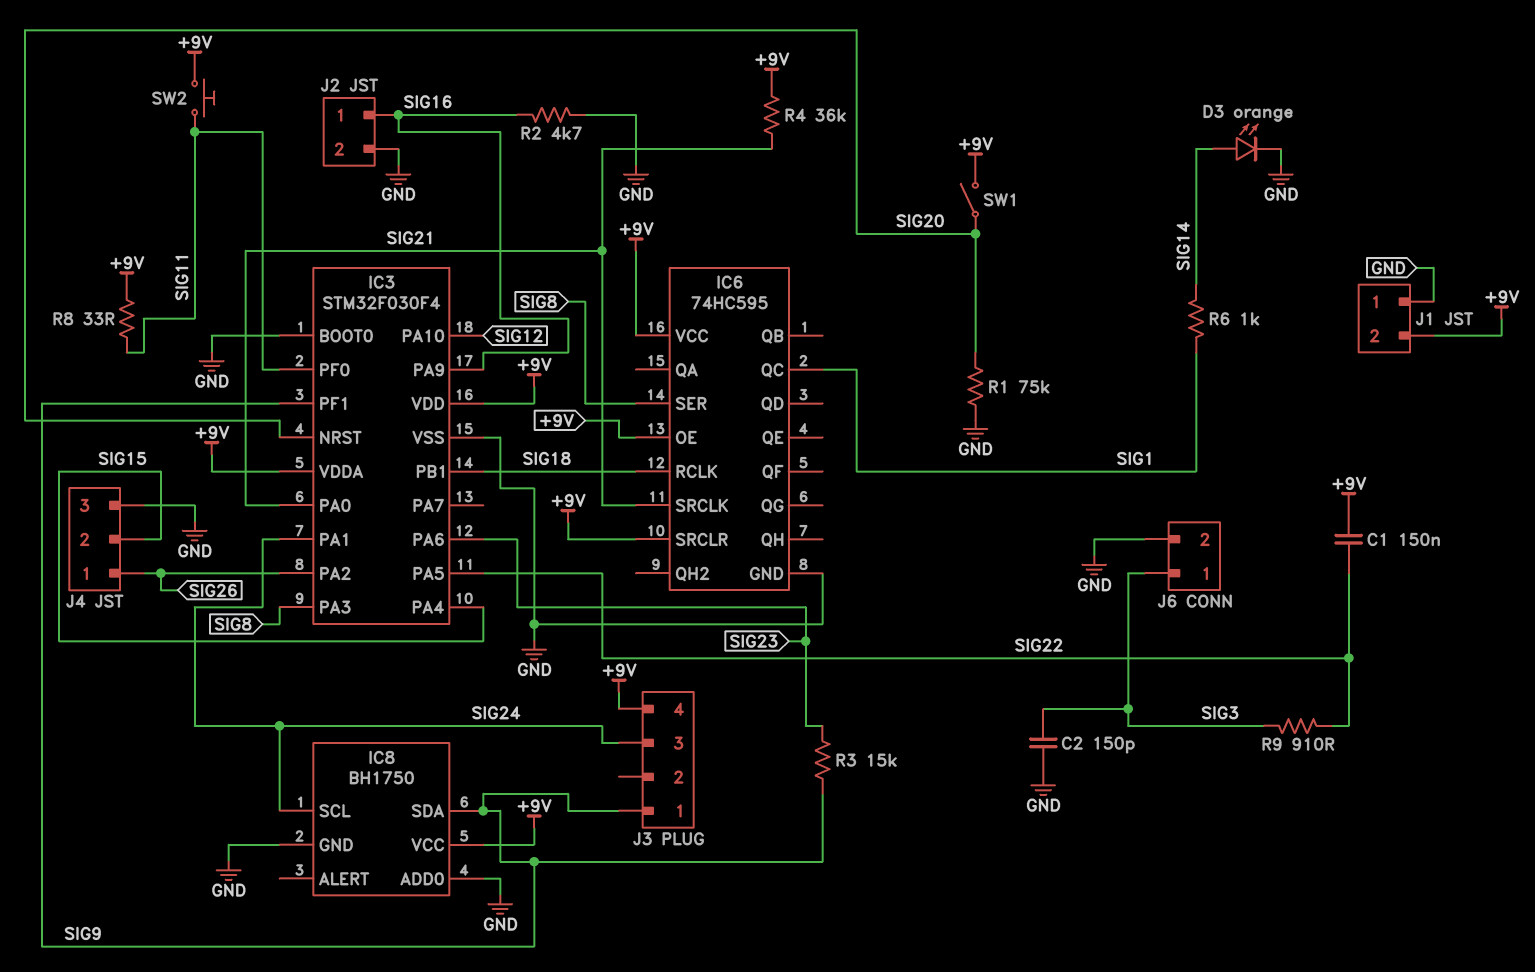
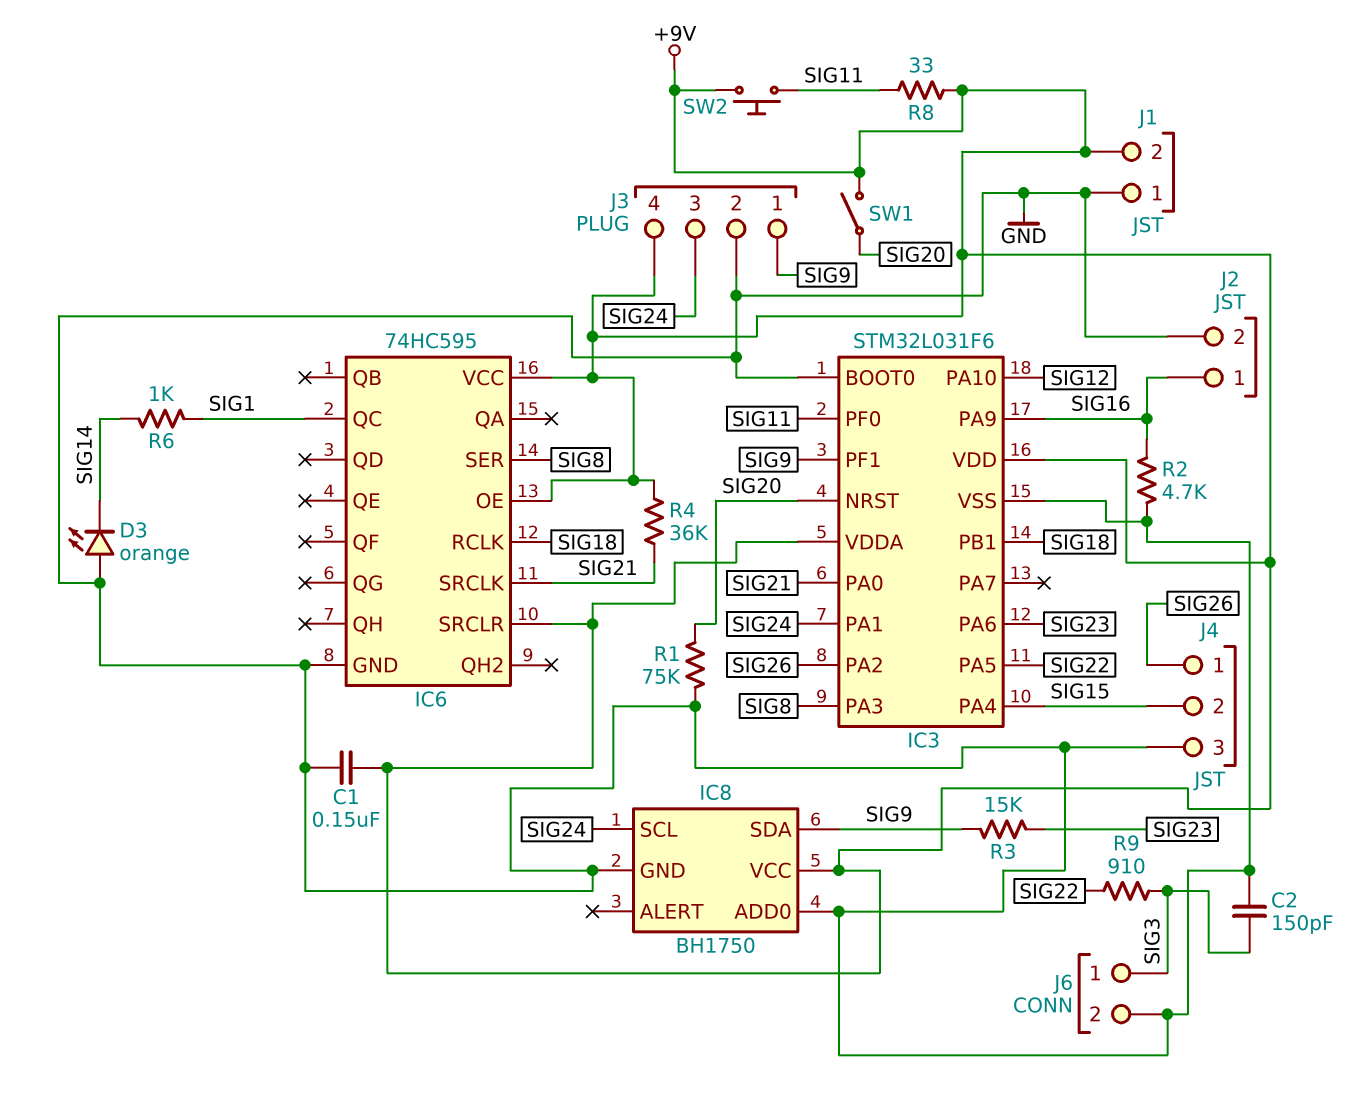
C1: 150nF (+9V, SIG22) -> 150nF (+9V, GND)
D3: LED orange (A SIG14, K GND) -> LED orange (A GND, K SIG14)
IC3: STM32F030F4 -> STM32L031F6
J3 pin 2: none -> GND

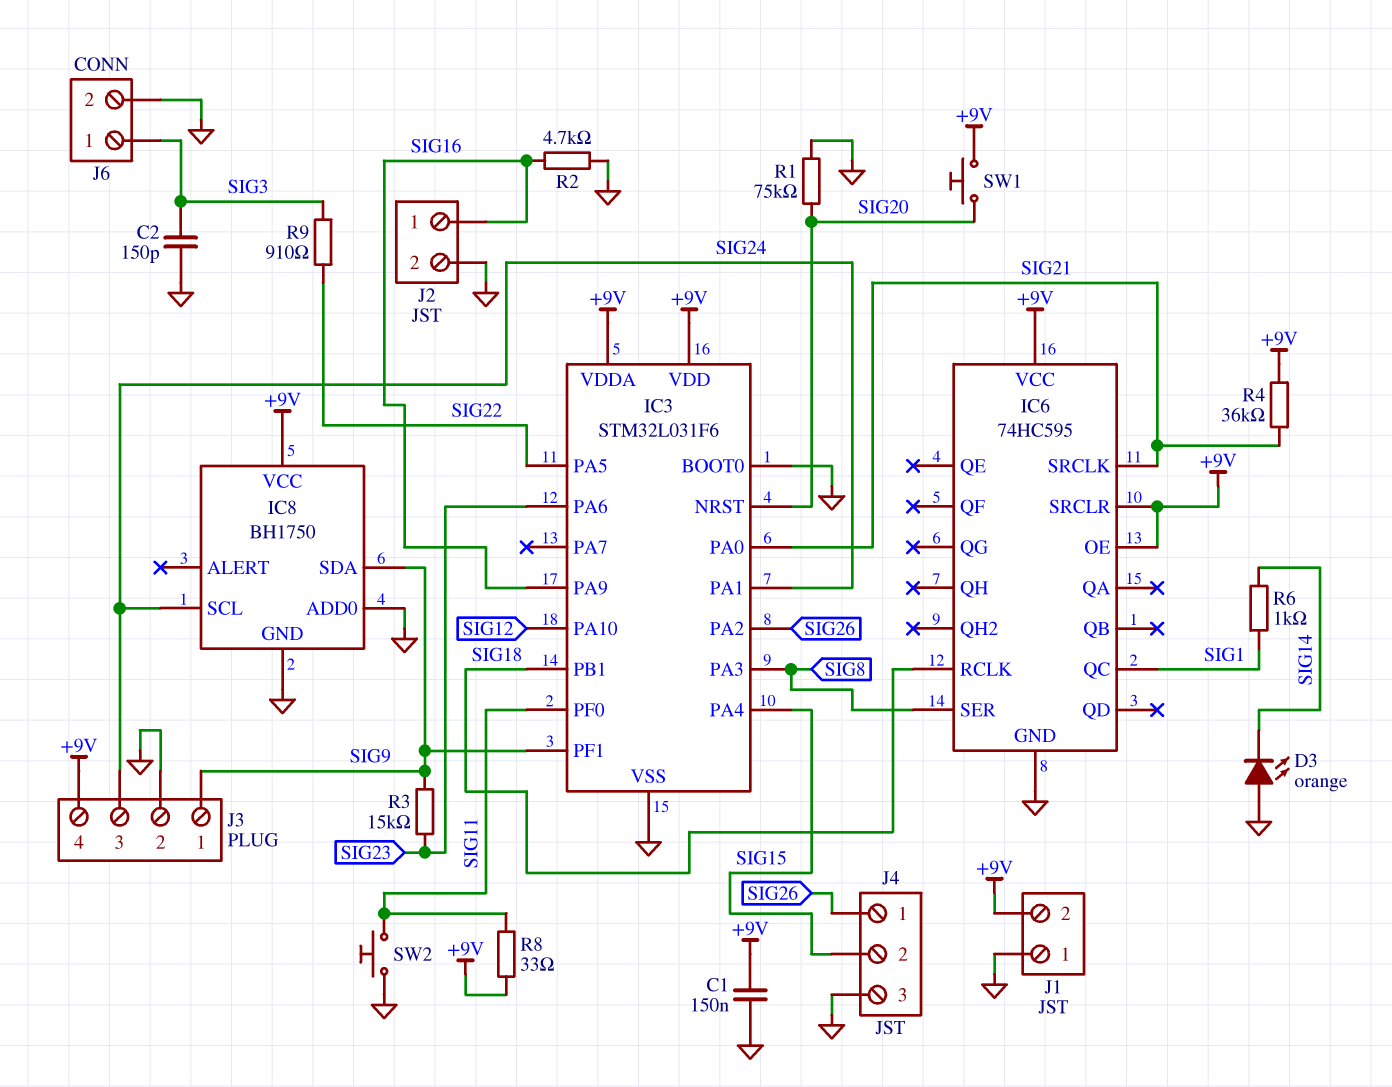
SW1: switch (+9V, SIG20) -> button (+9V, SIG20)
SW2: button (+9V, SIG11) -> button (GND, SIG11)

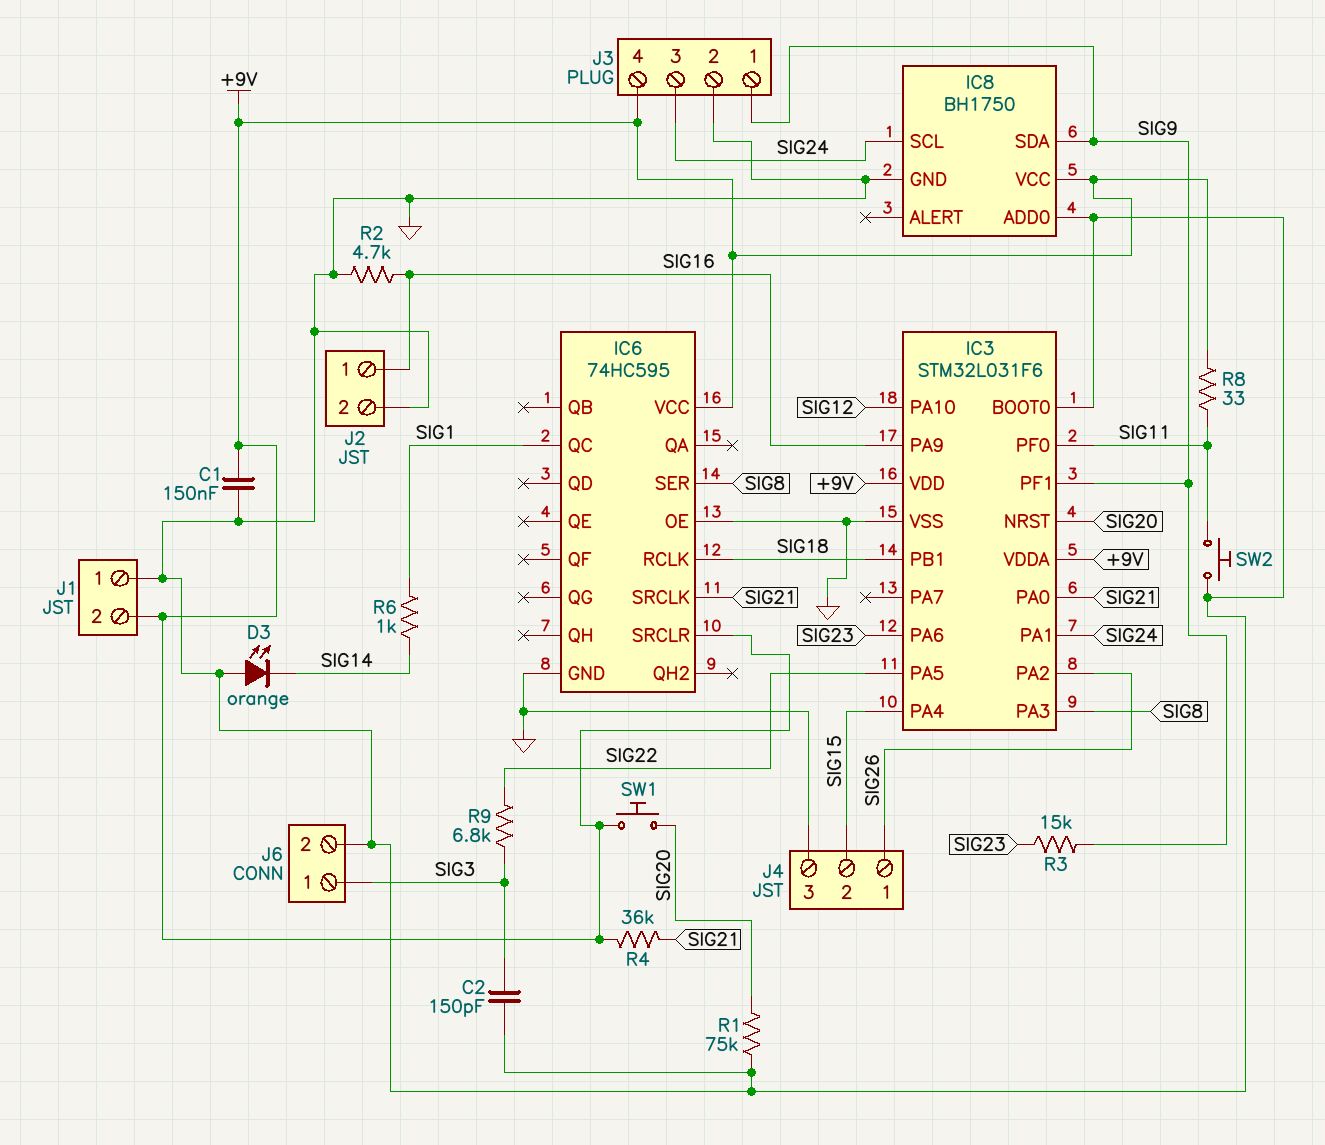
IC6 pin OE: +9V -> GND
R9: 910 (SIG3, SIG22) -> 6.8k (SIG3, SIG22)

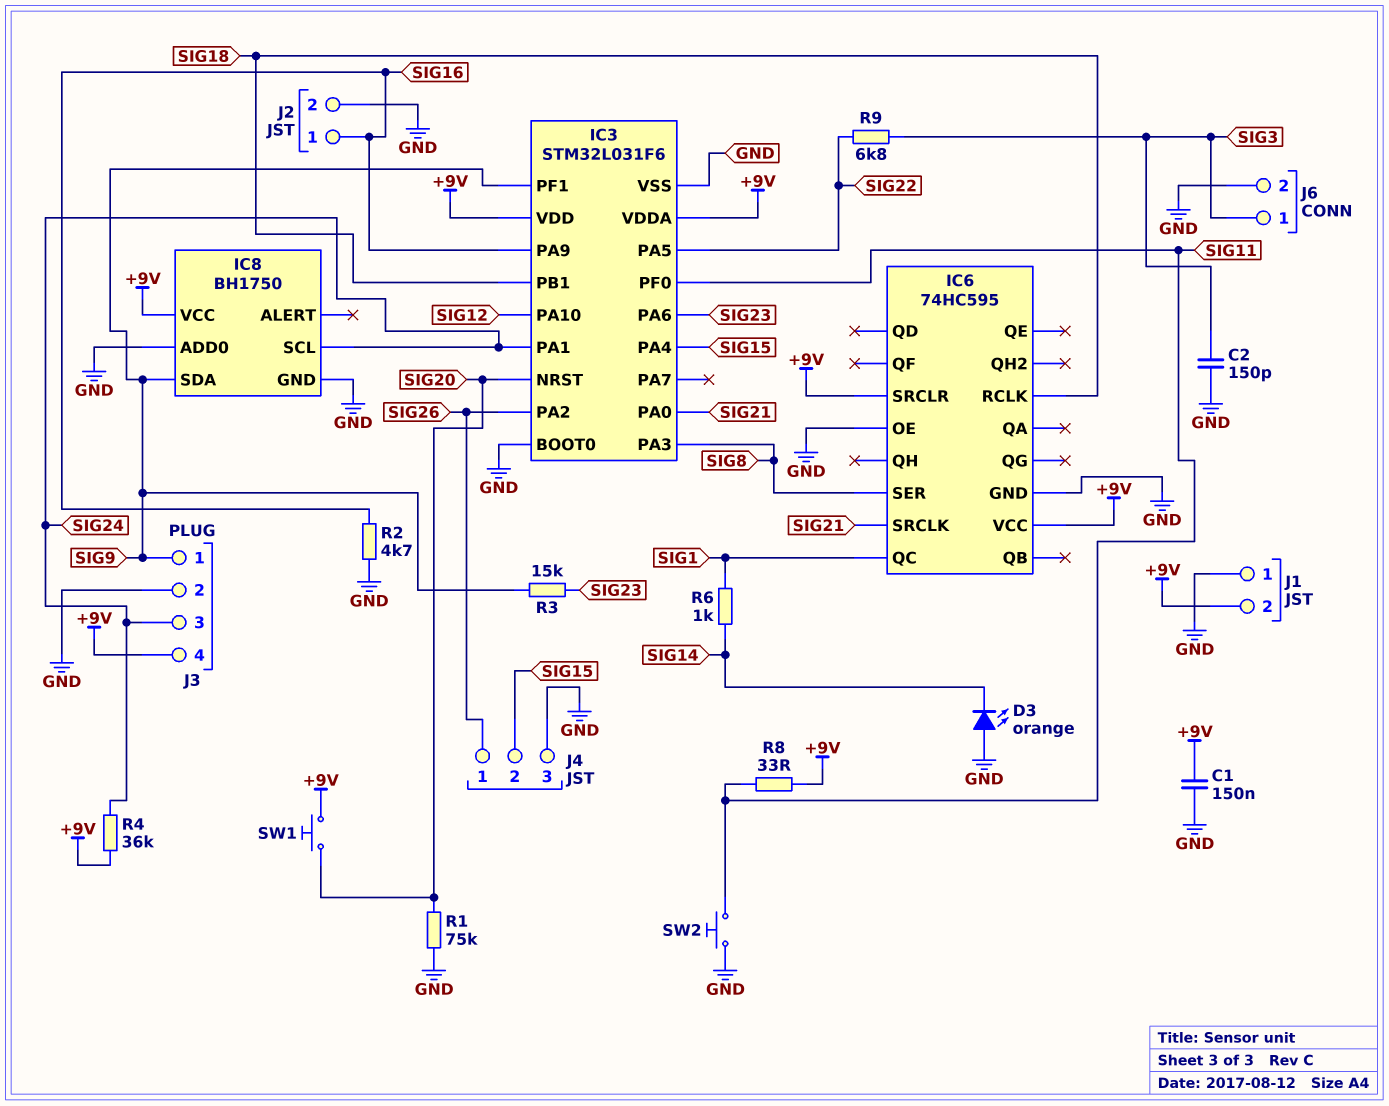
R4: 36k (+9V, SIG21) -> 36k (+9V, SIG24)

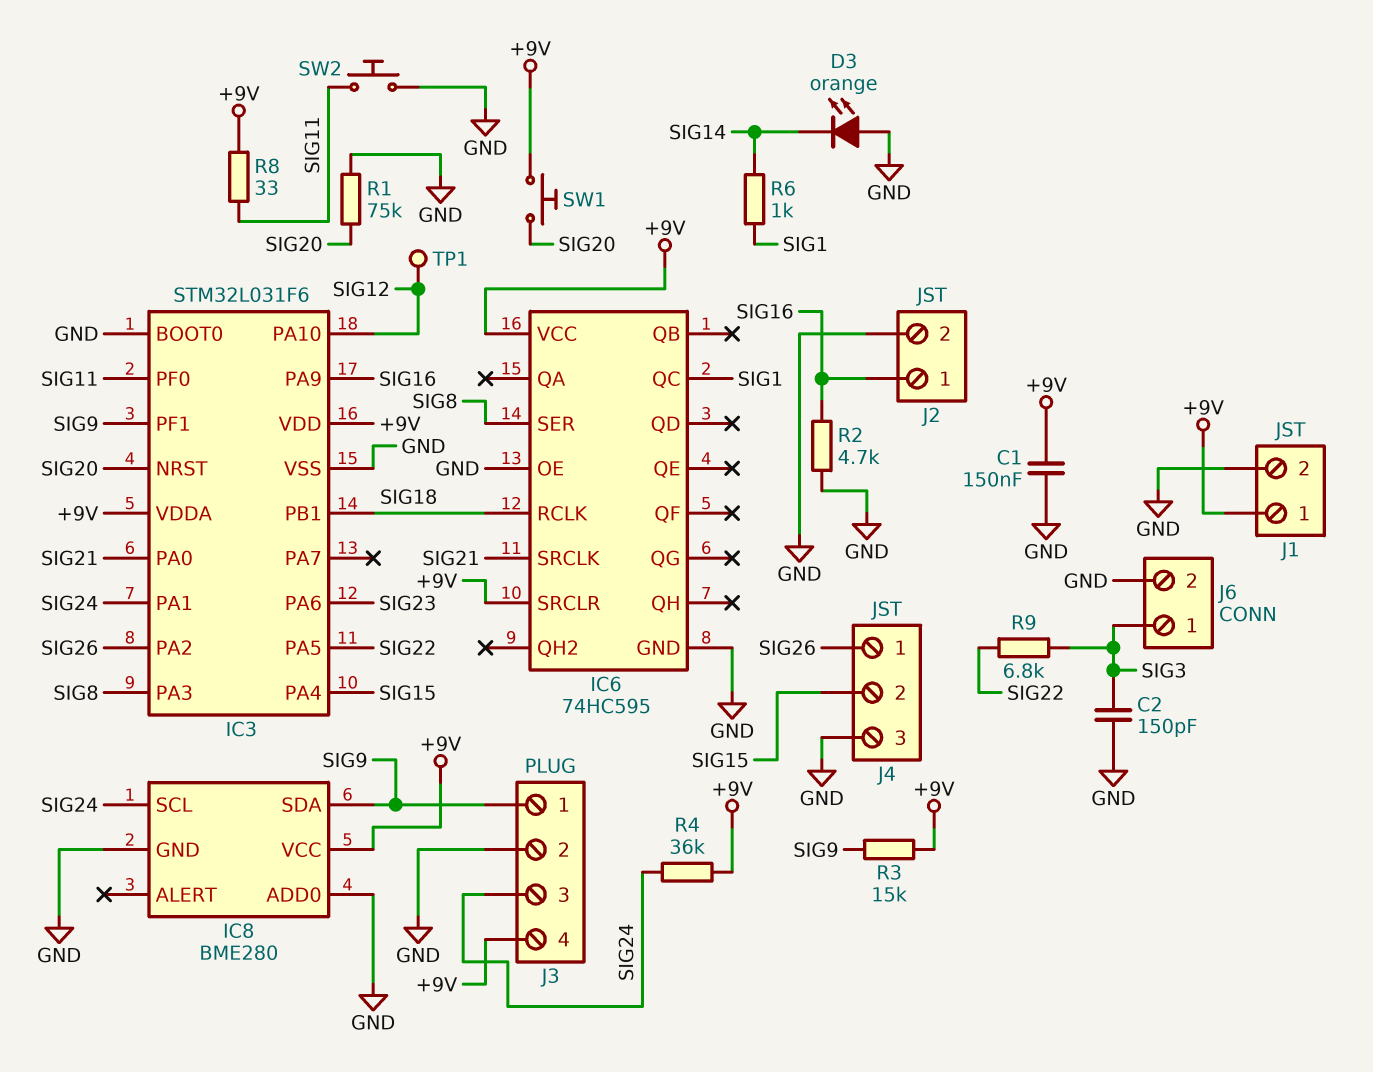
IC8: BH1750 -> BME280
J1 pin 1: GND -> +9V
J1 pin 2: +9V -> GND
R3: 15k (SIG9, SIG23) -> 15k (+9V, SIG9)
TP1: none -> test point (SIG12)

